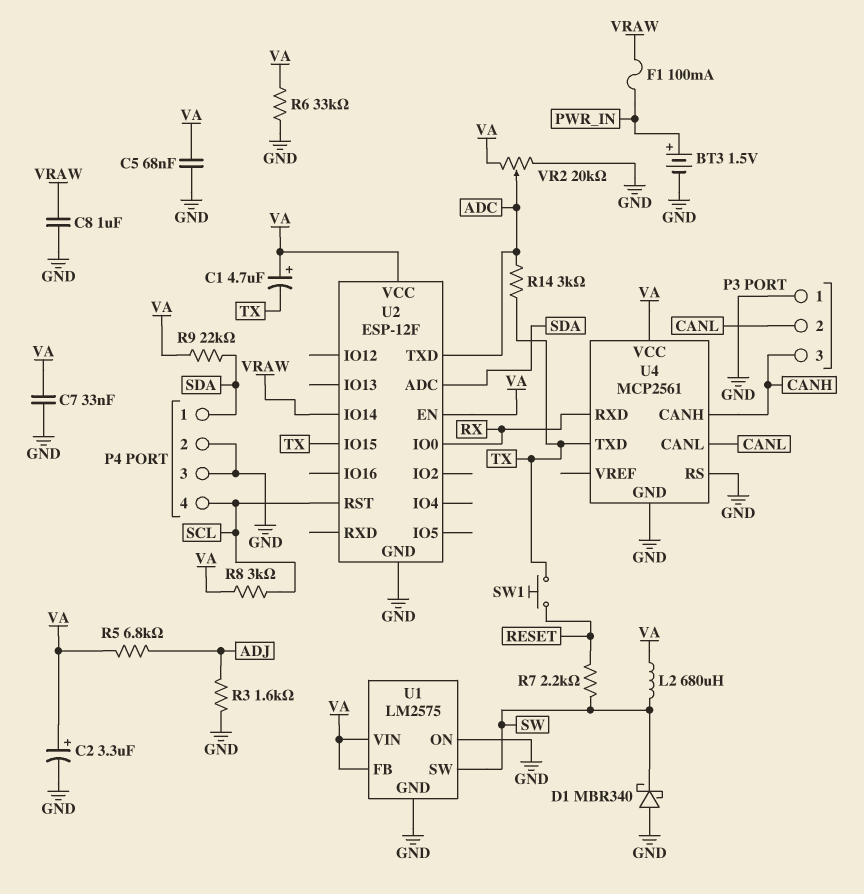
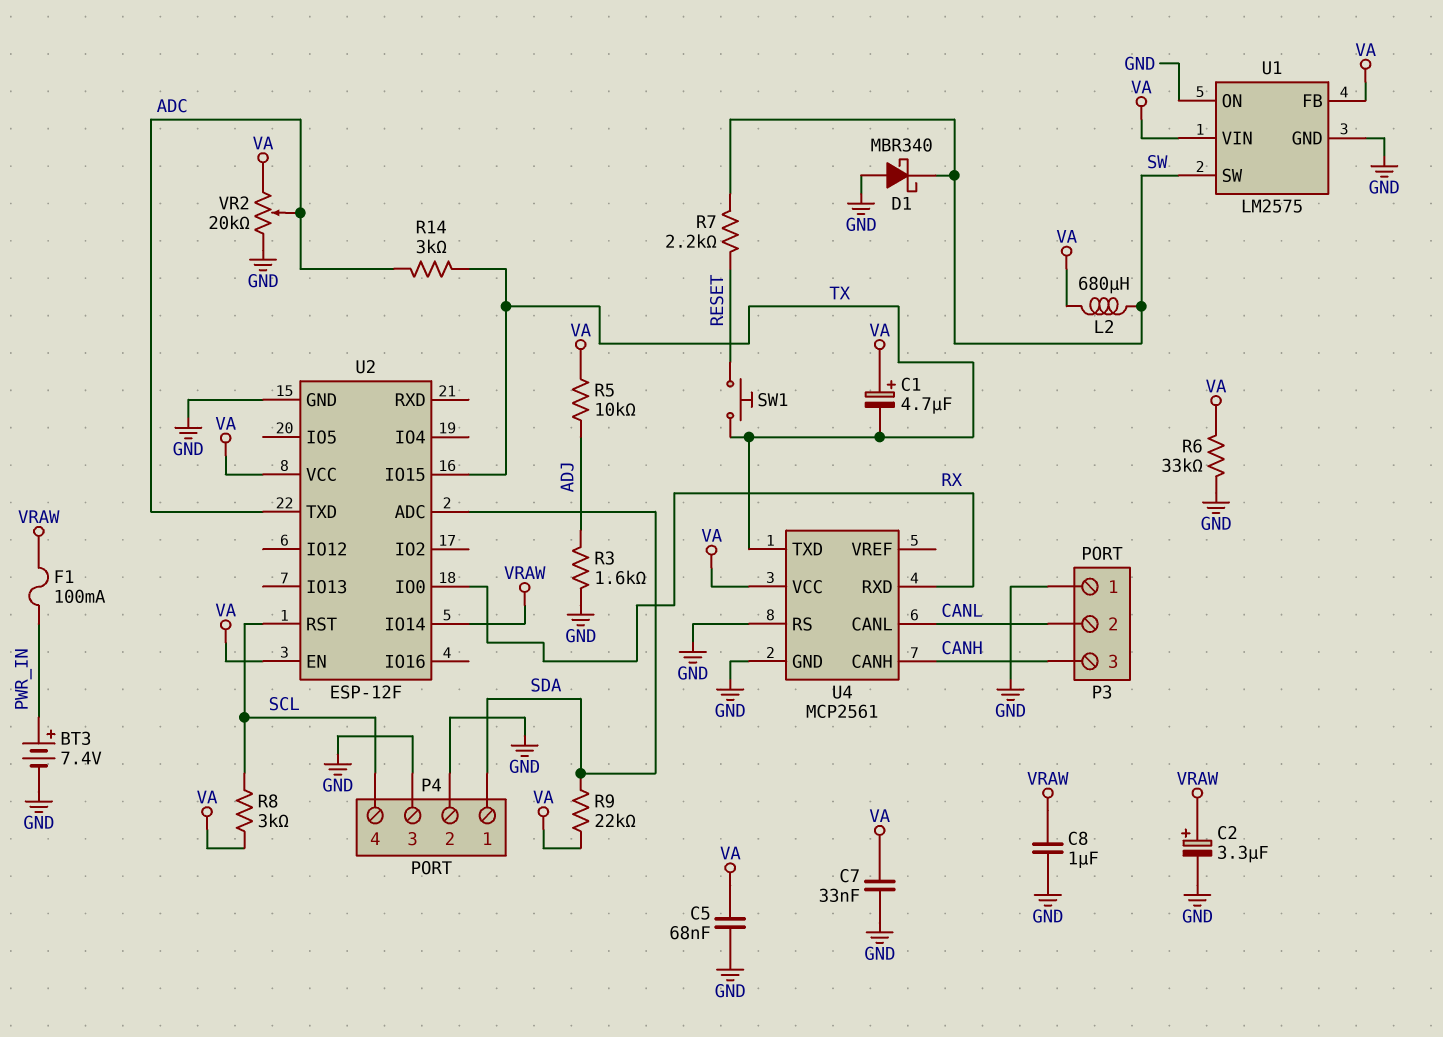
BT3: 1.5V (plus PWR_IN, minus GND) -> 7.4V (plus PWR_IN, minus GND)
C2: 3.3uF (plus VA, minus GND) -> 3.3uF (plus VRAW, minus GND)
R5: 6.8k (ADJ, VA) -> 10k (ADJ, VA)

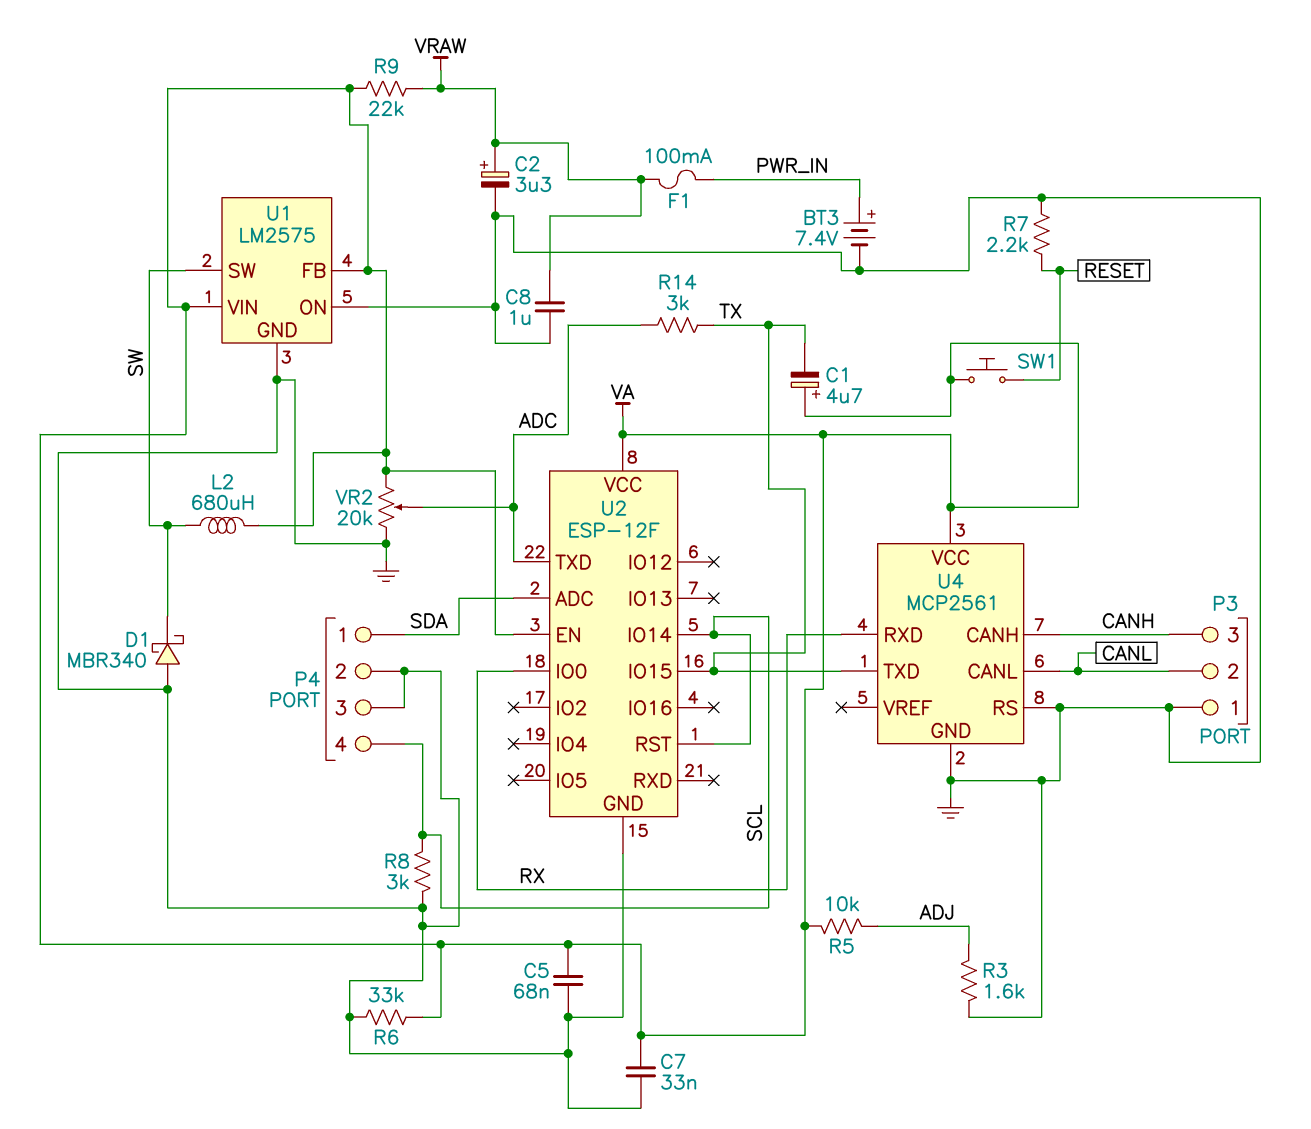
R7: 2.2k (RESET, SW) -> 2.2k (GND, RESET)
R8: 3k (SCL, VA) -> 3k (GND, SCL)
R9: 22k (SDA, VA) -> 22k (VA, VRAW)
SW1: button (RESET, TX) -> button (RESET, VA)
U2 pin IO14: VRAW -> SCL

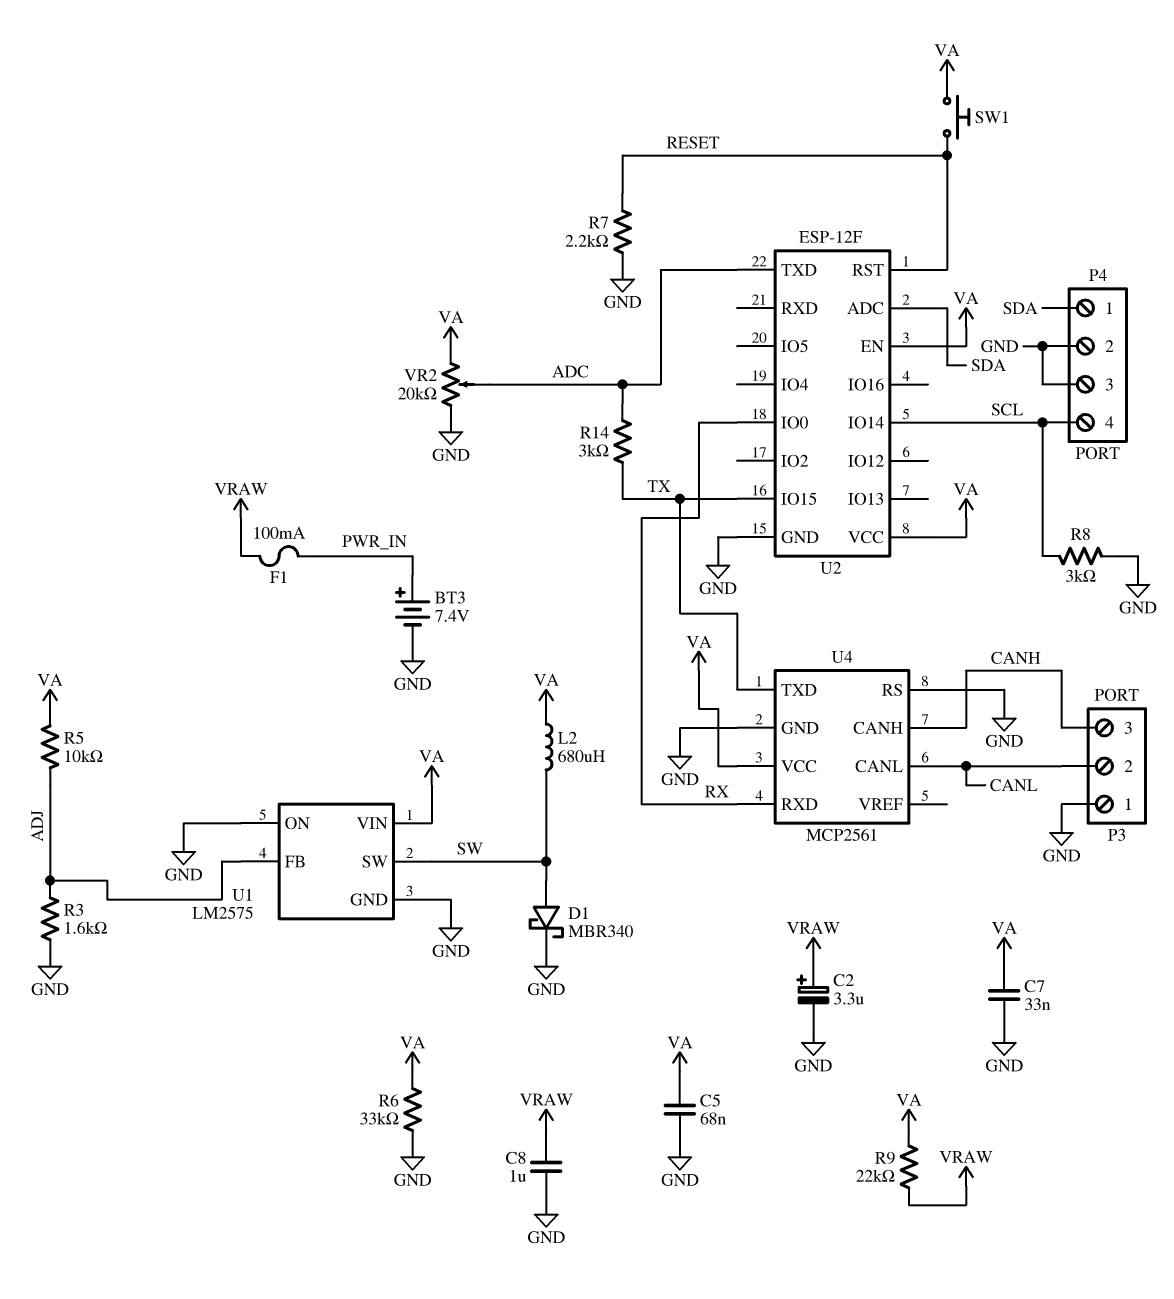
C1: 4.7uF (plus VA, minus TX) -> none
D1: schottky MBR340 (A GND, K SW) -> schottky MBR340 (A SW, K GND)
U1 pin FB: VA -> ADJ
U2 pin RST: SCL -> RESET

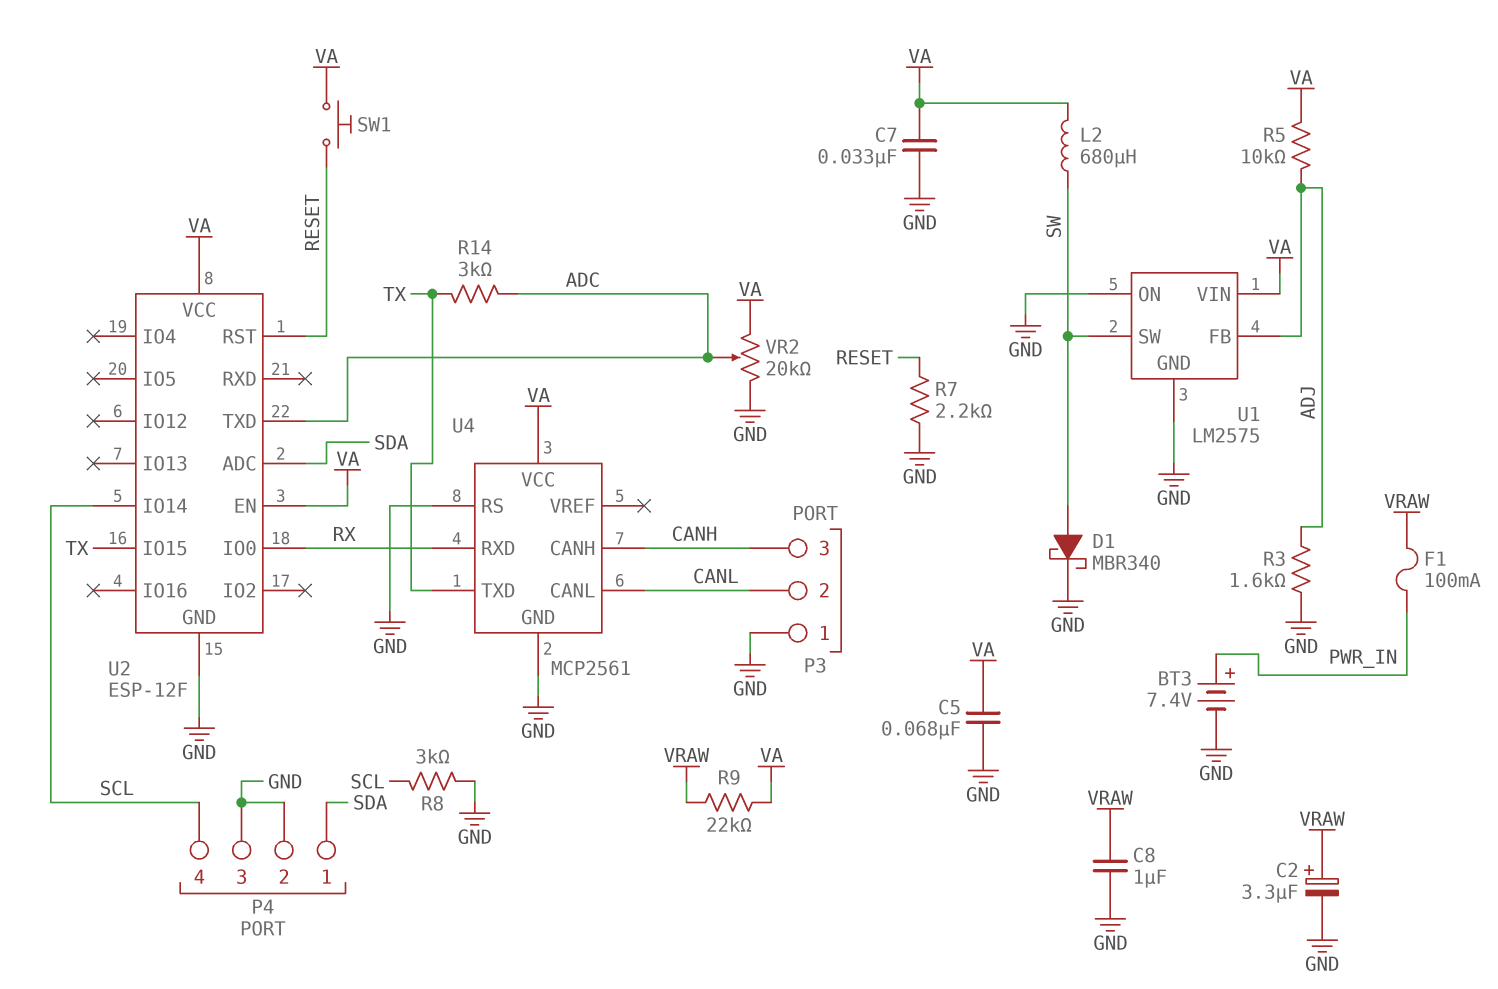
R6: 33k (GND, VA) -> none

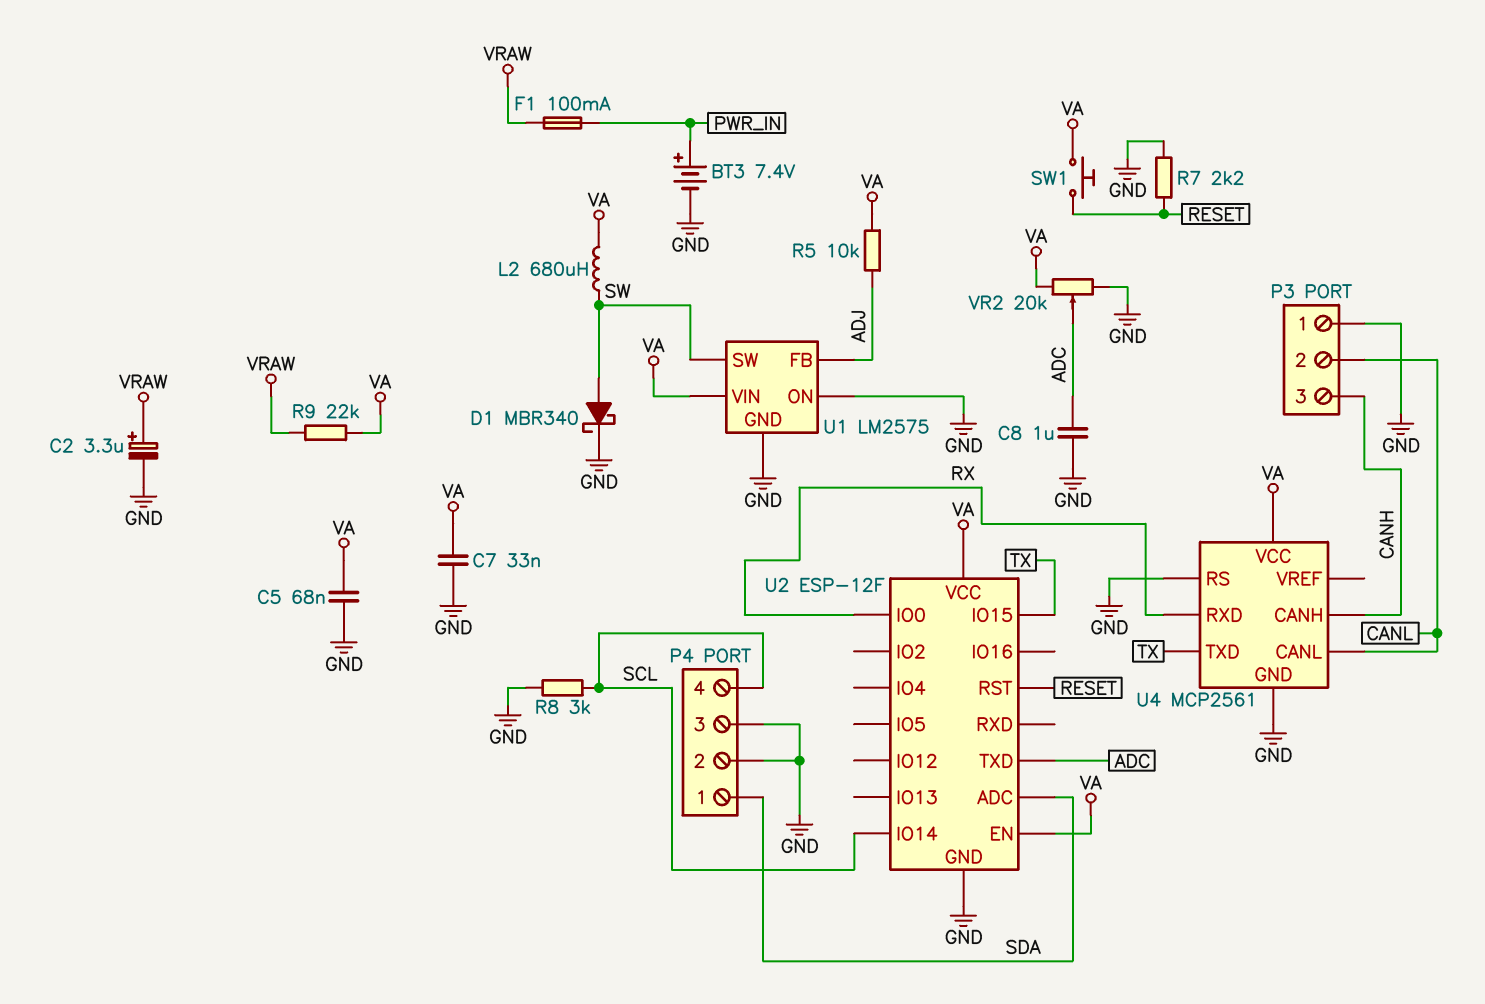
C8: 1uF (GND, VRAW) -> 1uF (ADC, GND)
R3: 1.6k (ADJ, GND) -> none
R14: 3k (ADC, TX) -> none

